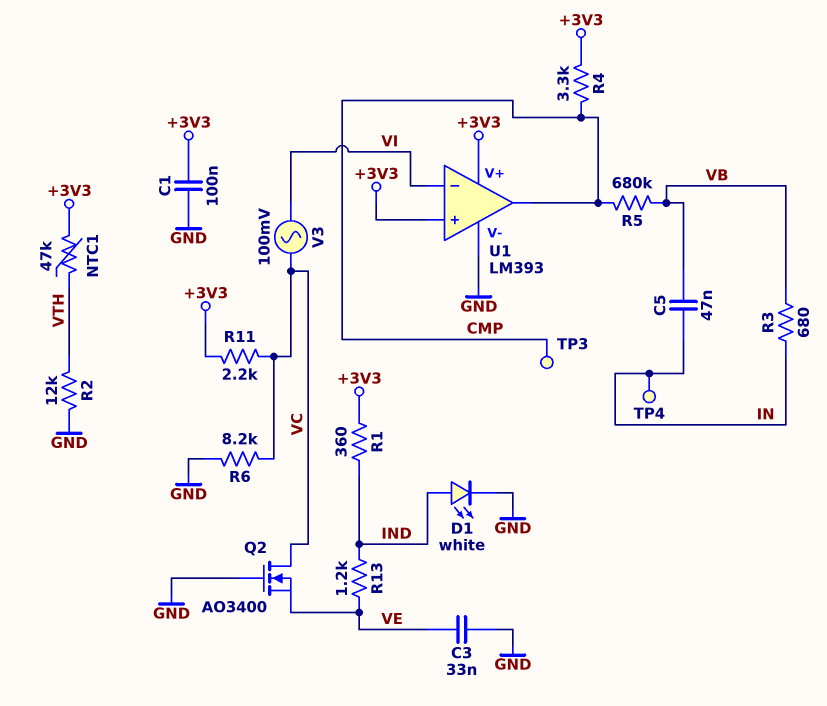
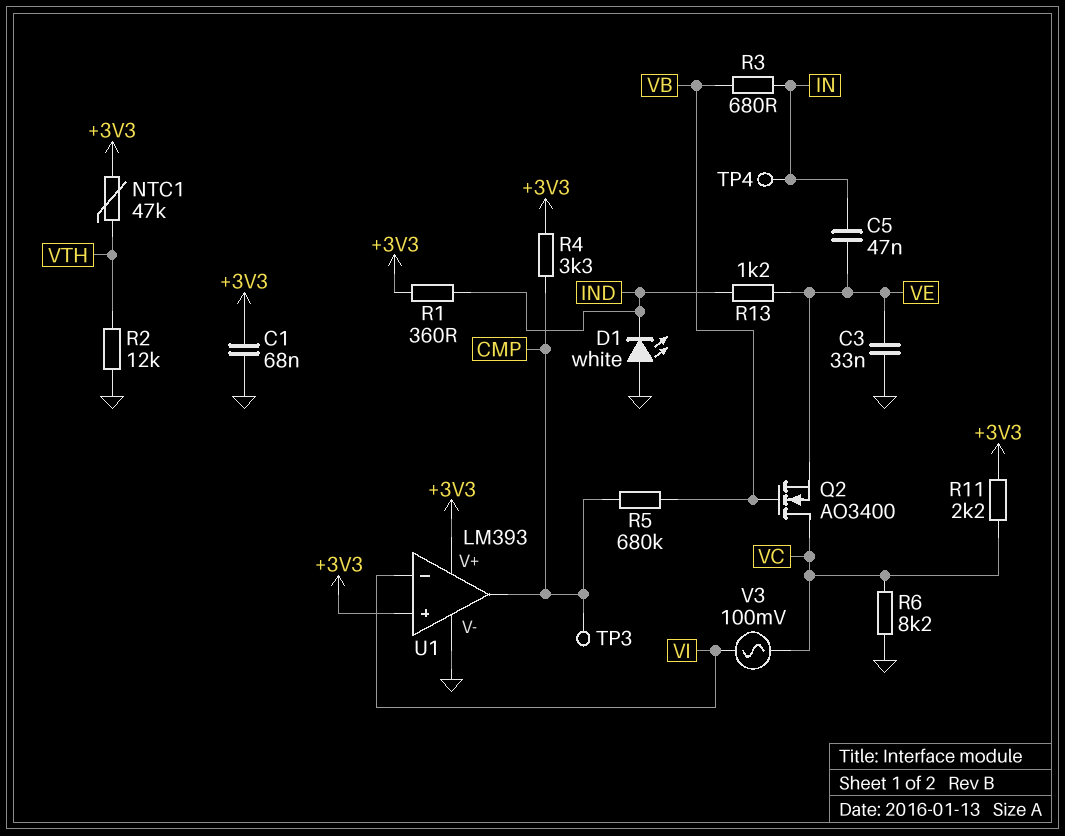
C1: 100nF (+3V3, GND) -> 68nF (+3V3, GND)
C5: 47nF (IN, VB) -> 47nF (IN, VE)
D1: LED white (A IND, K GND) -> LED white (A GND, K IND)
Q2: NMOS AO3400 (G GND, D VC, S VE) -> NMOS AO3400 (G VB, D VC, S VE)

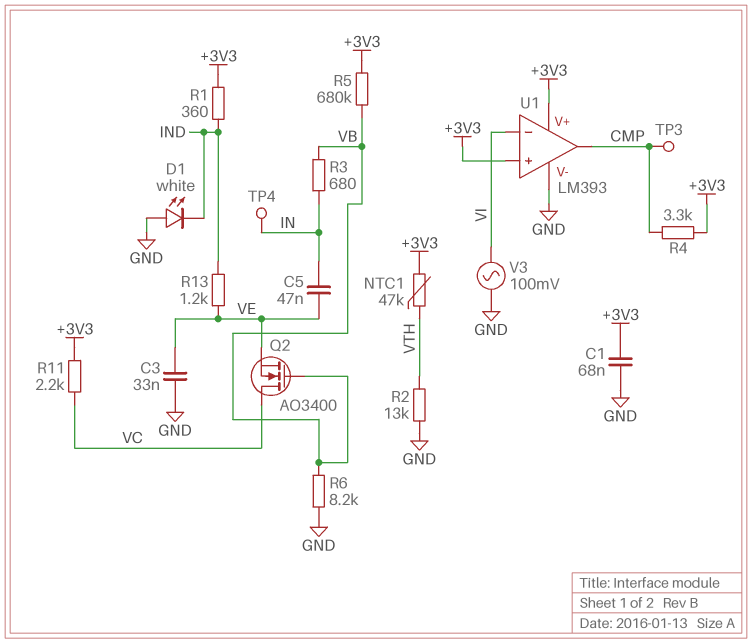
R2: 12k (GND, VTH) -> 13k (GND, VTH)
R5: 680k (CMP, VB) -> 680k (+3V3, VB)
R6: 8.2k (GND, VC) -> 8.2k (GND, VB)
V3: AC 100mV (VC, VI) -> AC 100mV (GND, VI)

